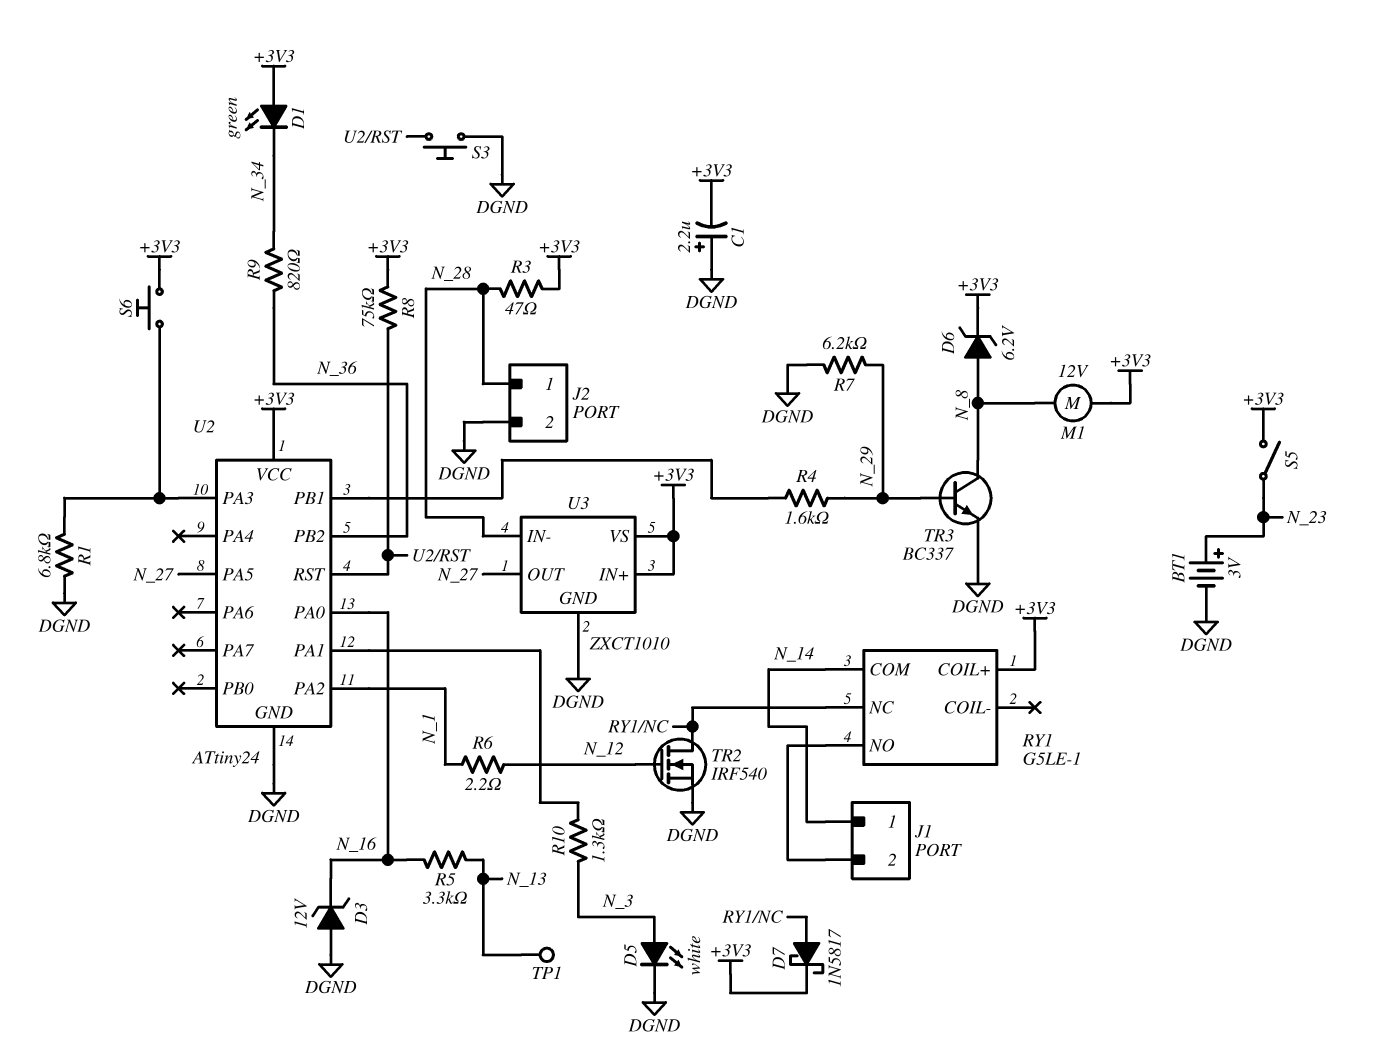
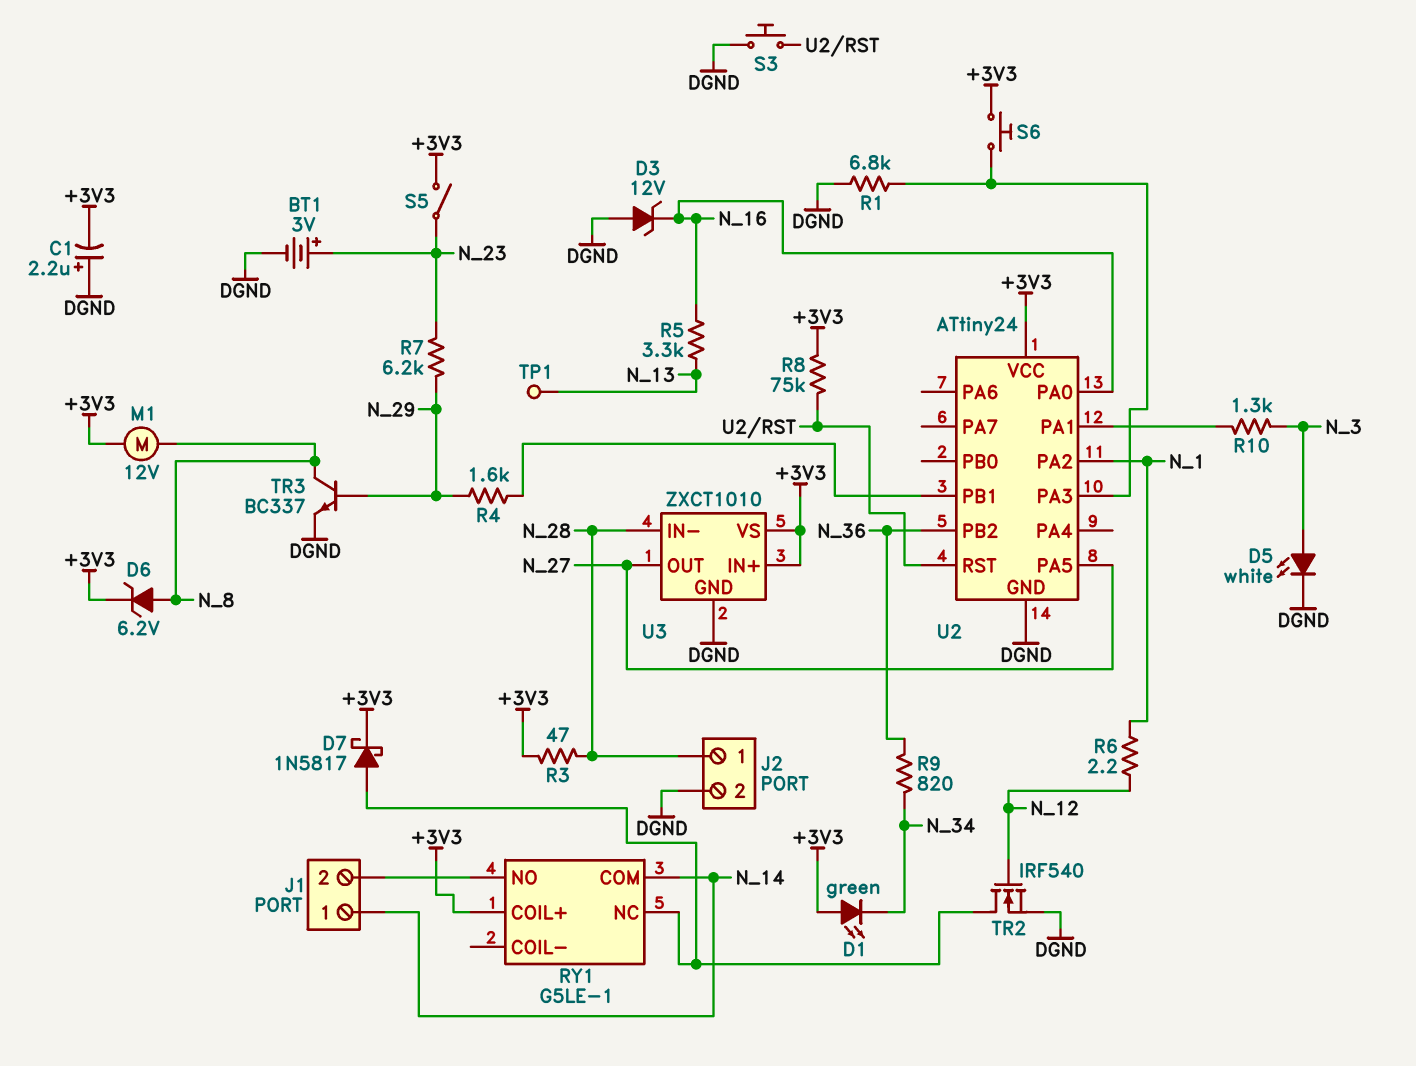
R7: 6.2k (DGND, N_29) -> 6.2k (N_23, N_29)

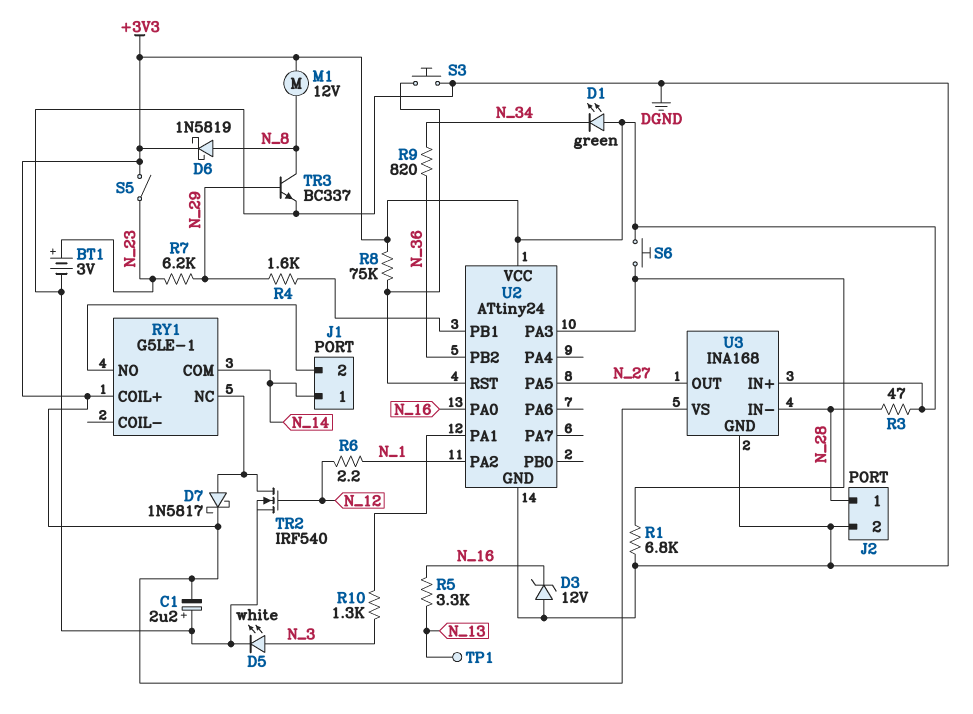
D6: zener 6.2V (A N_8, K +3V3) -> schottky 1N5819 (A N_8, K +3V3)
U3: ZXCT1010 -> INA168

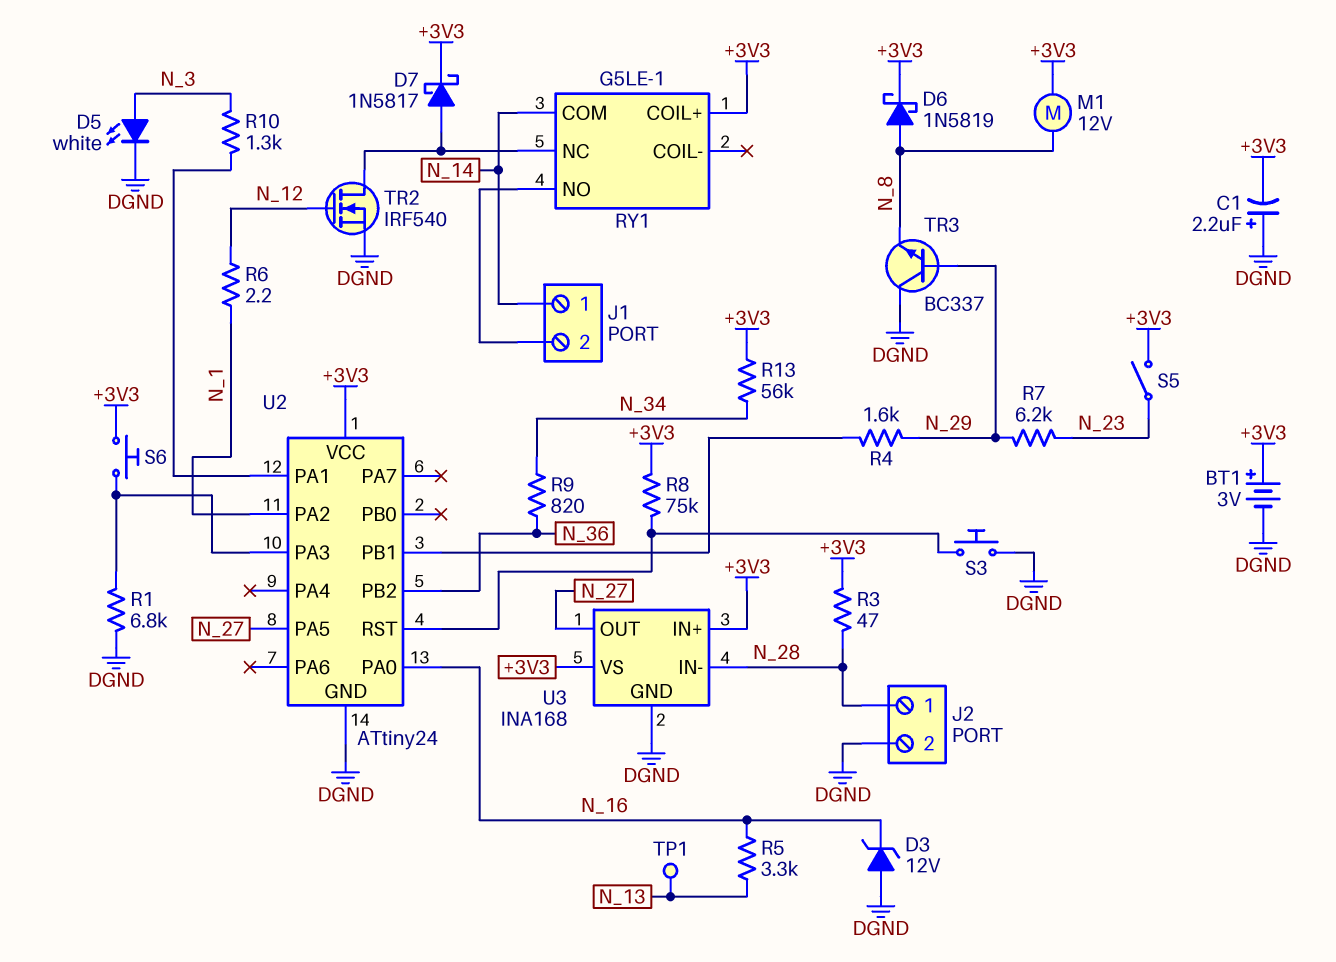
BT1: 3V (plus N_23, minus DGND) -> 3V (plus +3V3, minus DGND)
D1: LED green (A +3V3, K N_34) -> none
R13: none -> 56k (+3V3, N_34)
TR3: NPN BC337 (B N_29, C N_8, E DGND) -> NPN BC337 (B N_29, C DGND, E N_8)

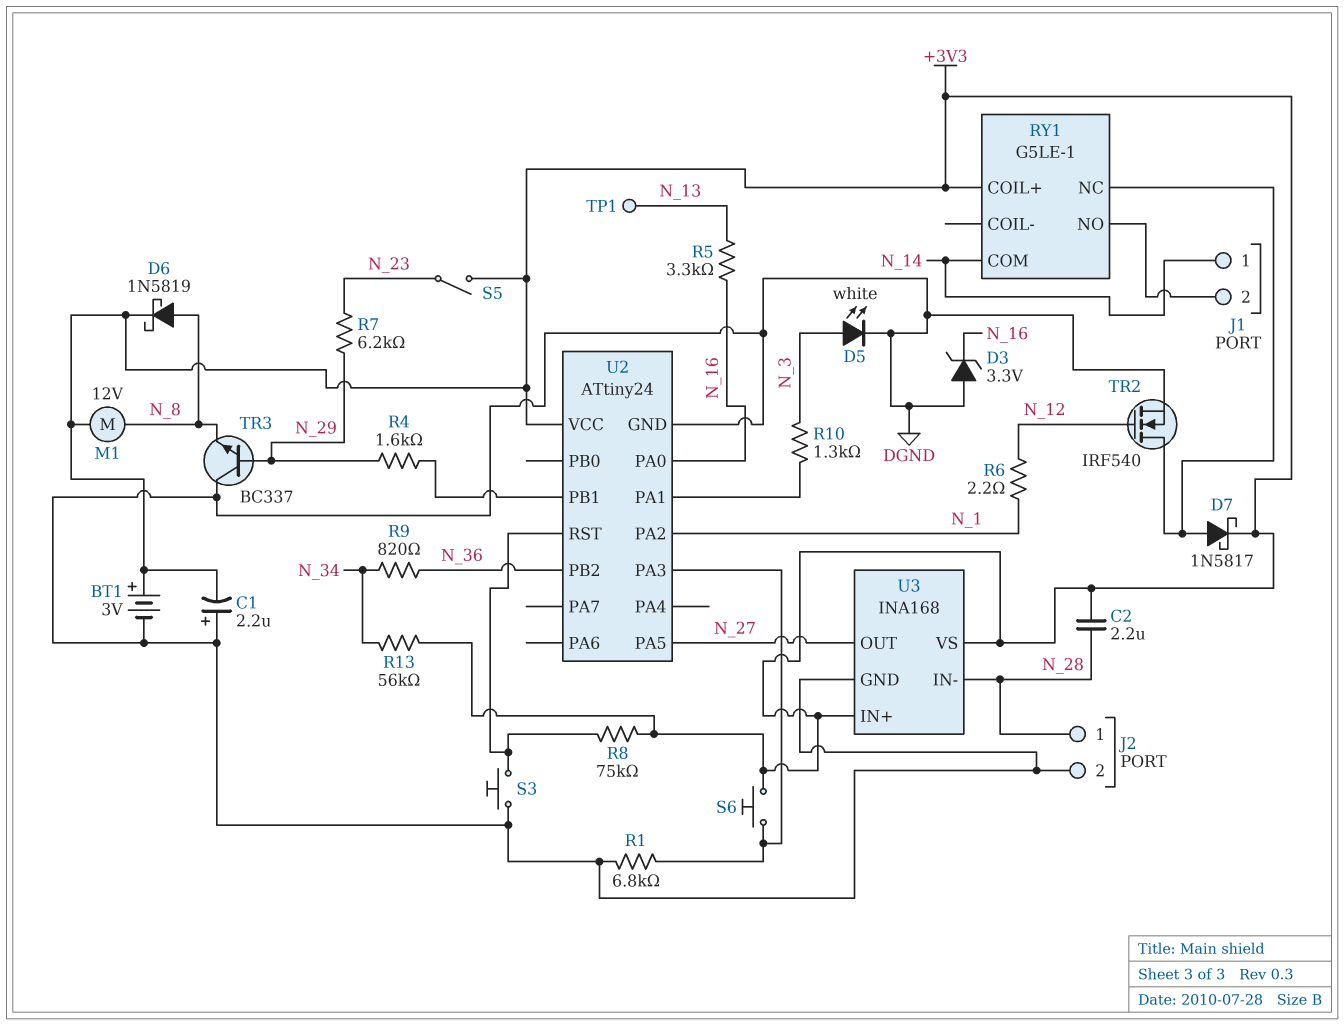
C2: none -> 2.2uF (+3V3, N_28)
D3: zener 12V (A DGND, K N_16) -> zener 3.3V (A DGND, K N_16)
R3: 47 (+3V3, N_28) -> none

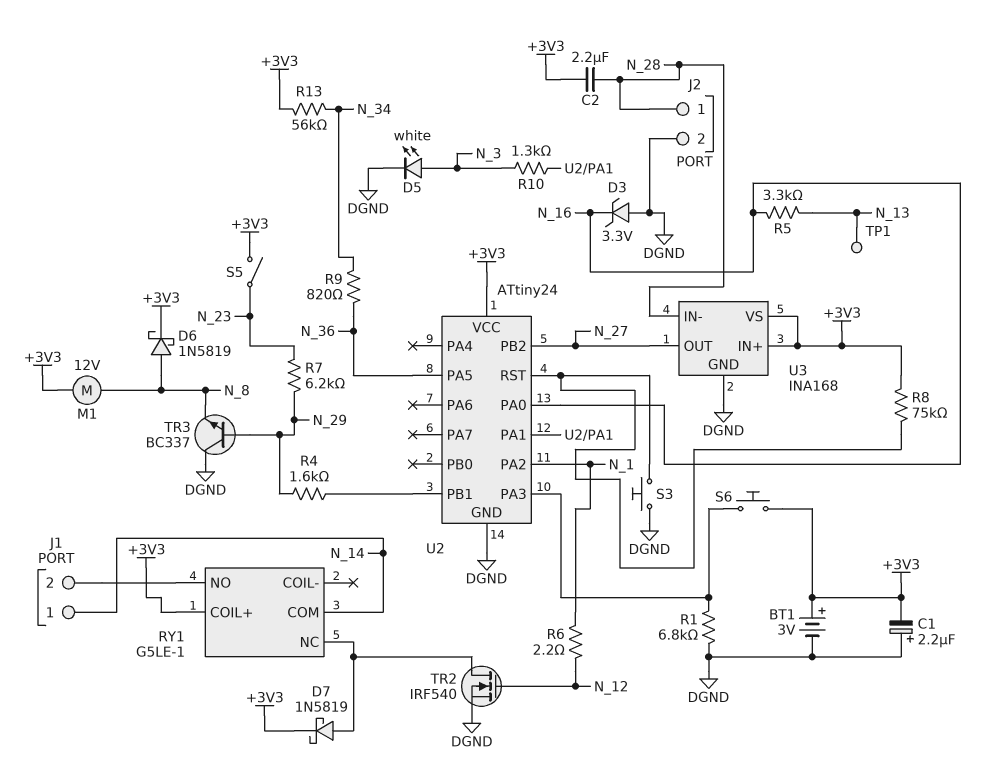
D7: schottky 1N5817 (A RY1/NC, K +3V3) -> schottky 1N5819 (A RY1/NC, K +3V3)
U2 pin PA5: N_27 -> N_36
U2 pin PB2: N_36 -> N_27

